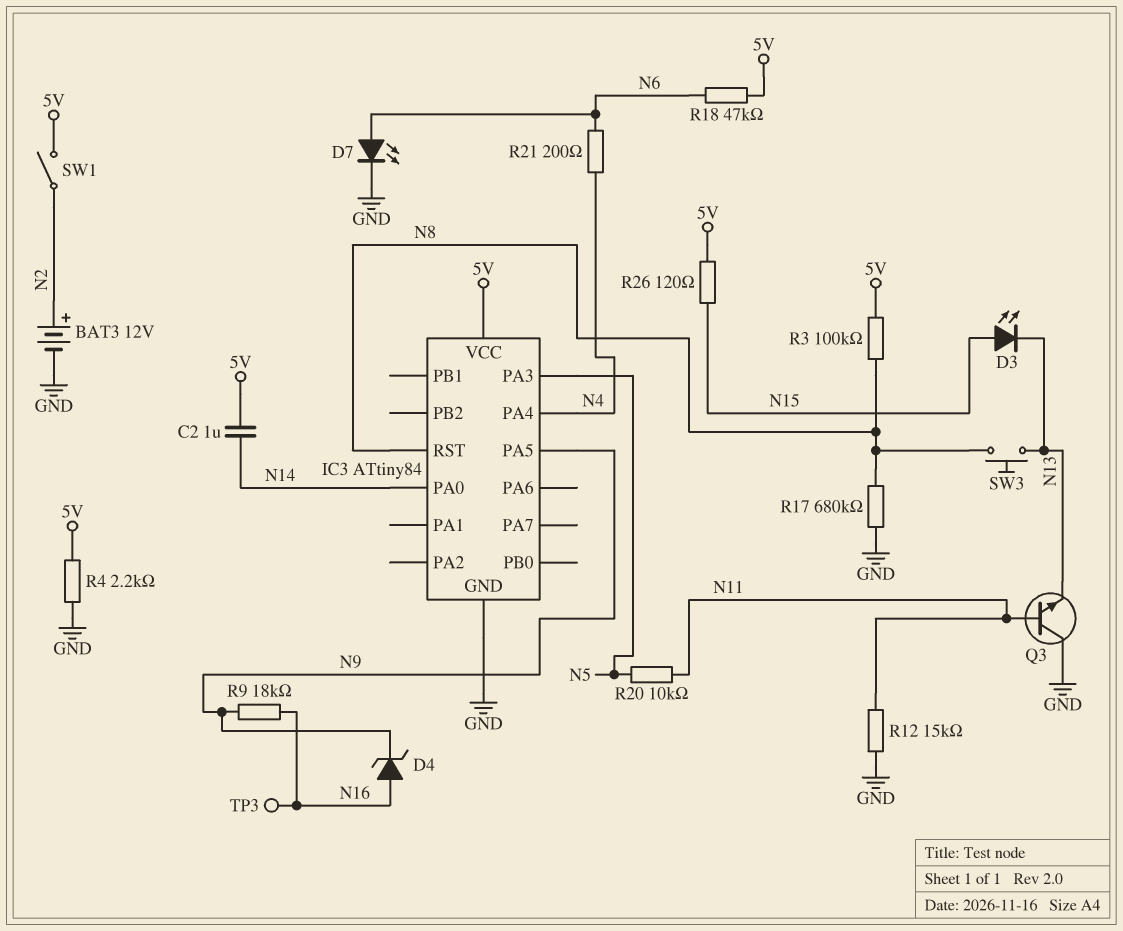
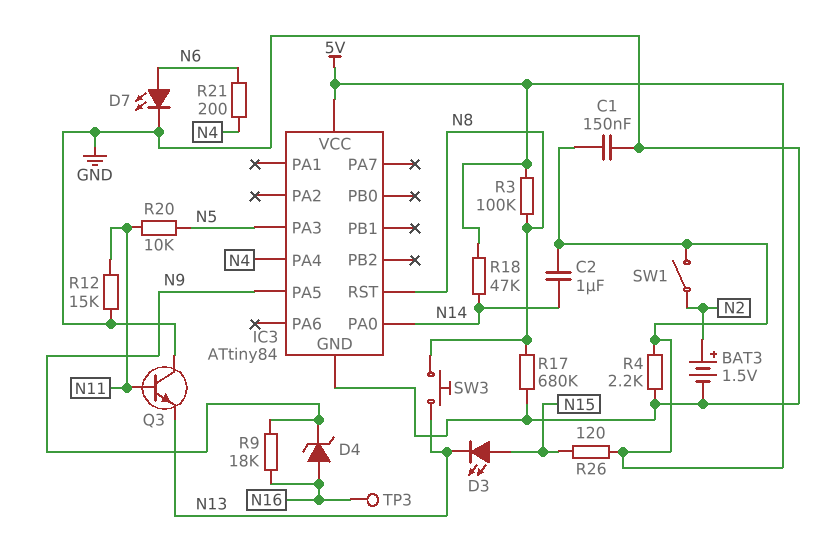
BAT3: 12V (plus N2, minus GND) -> 1.5V (plus N2, minus GND)
C1: none -> 150nF (5V, GND)
R18: 47k (5V, N6) -> 47k (5V, N14)

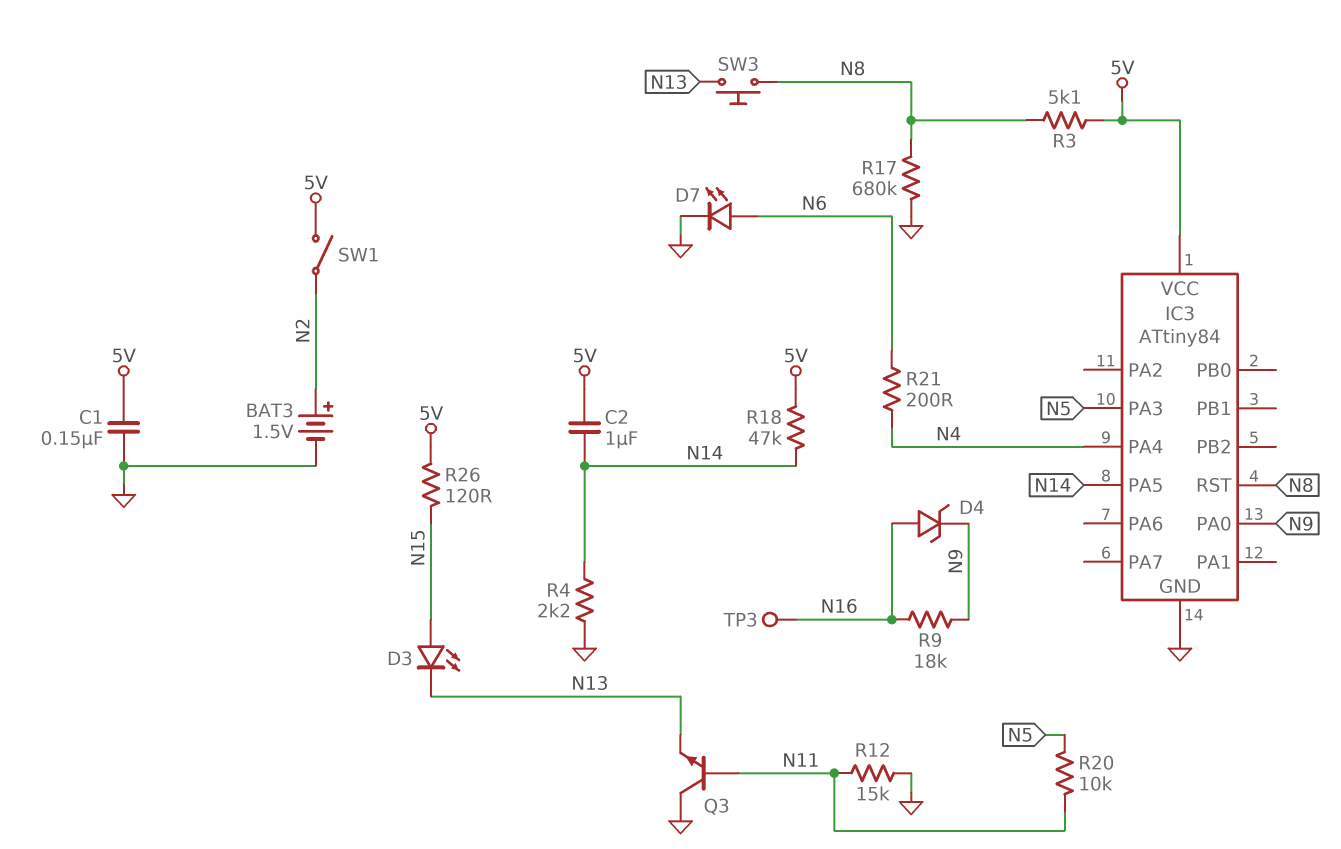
IC3 pin PA0: N14 -> N9
IC3 pin PA5: N9 -> N14
R3: 100k (5V, N8) -> 5.1k (5V, N8)
R4: 2.2k (5V, GND) -> 2.2k (GND, N14)

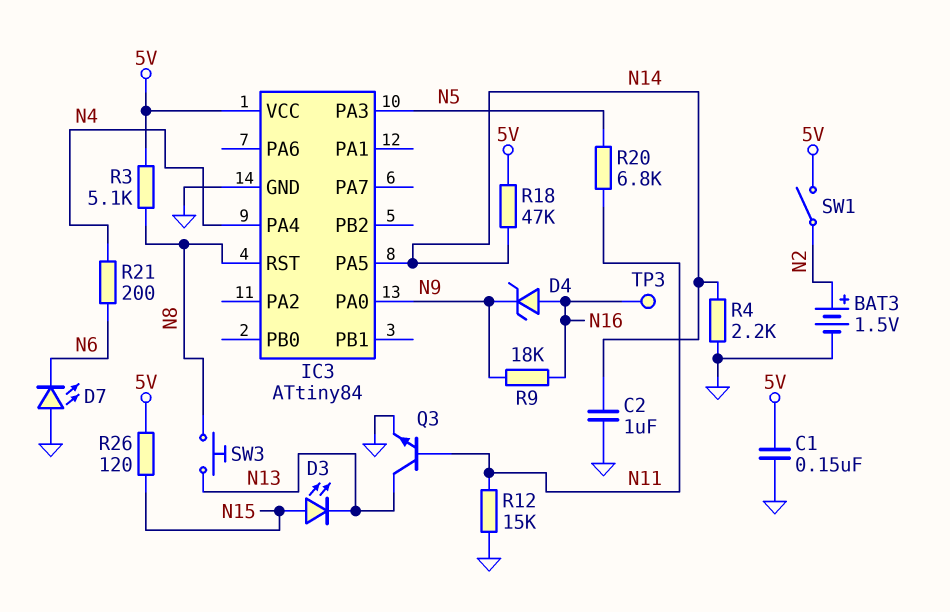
C2: 1uF (5V, N14) -> 1uF (GND, N14)
D7: LED (A N6, K GND) -> LED (A GND, K N6)
Q3: NPN (B N11, C GND, E N13) -> NPN (B N11, C N13, E GND)
R17: 680k (GND, N8) -> none
R20: 10k (N5, N11) -> 6.8k (N5, N11)

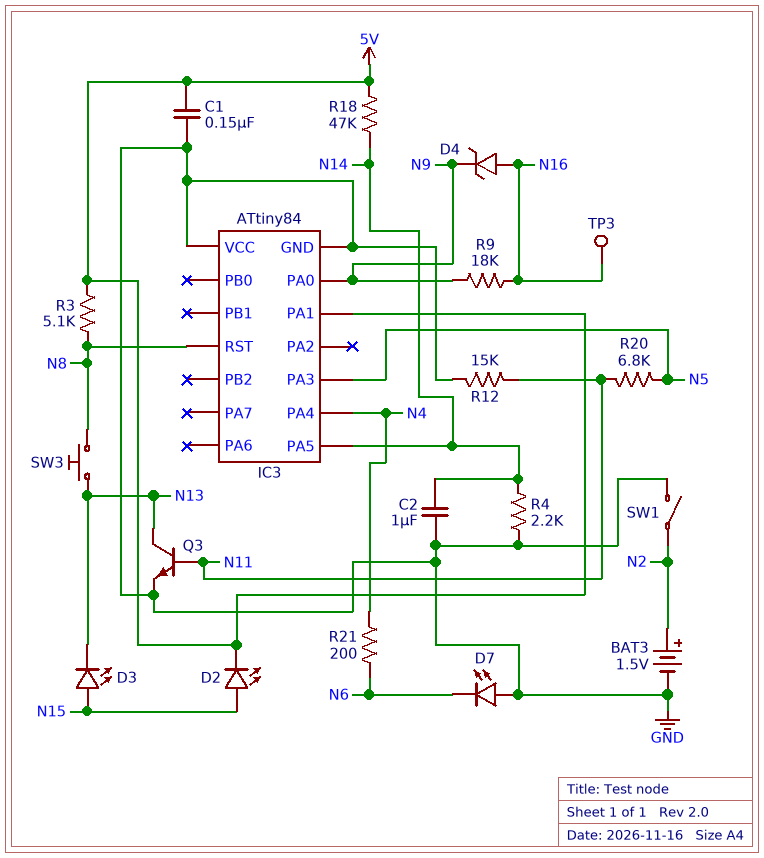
D2: none -> LED (A N15, K 5V)
IC3 pin PA1: none -> 5V
IC3 pin VCC: 5V -> GND
R26: 120 (5V, N15) -> none
SW1: switch (5V, N2) -> switch (GND, N2)

